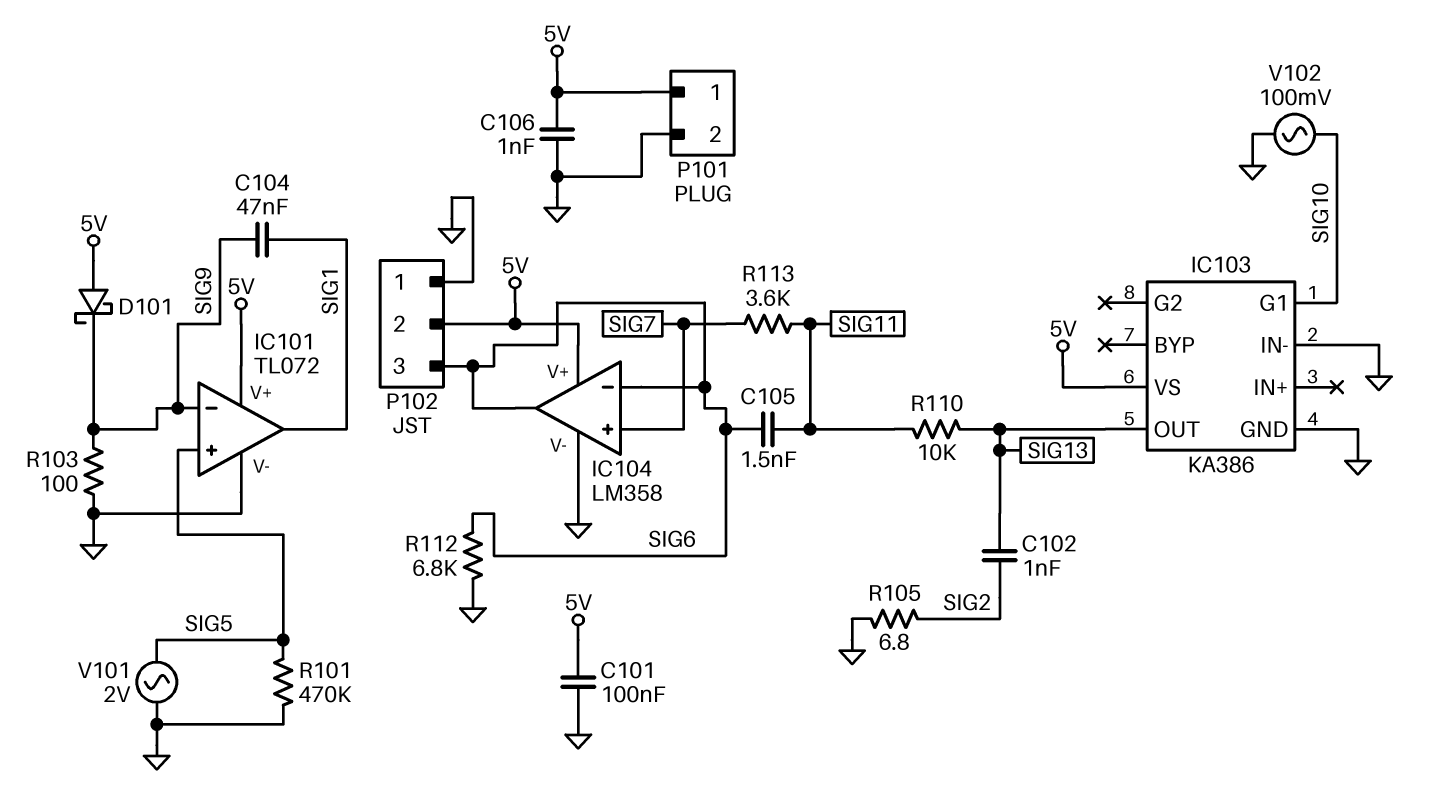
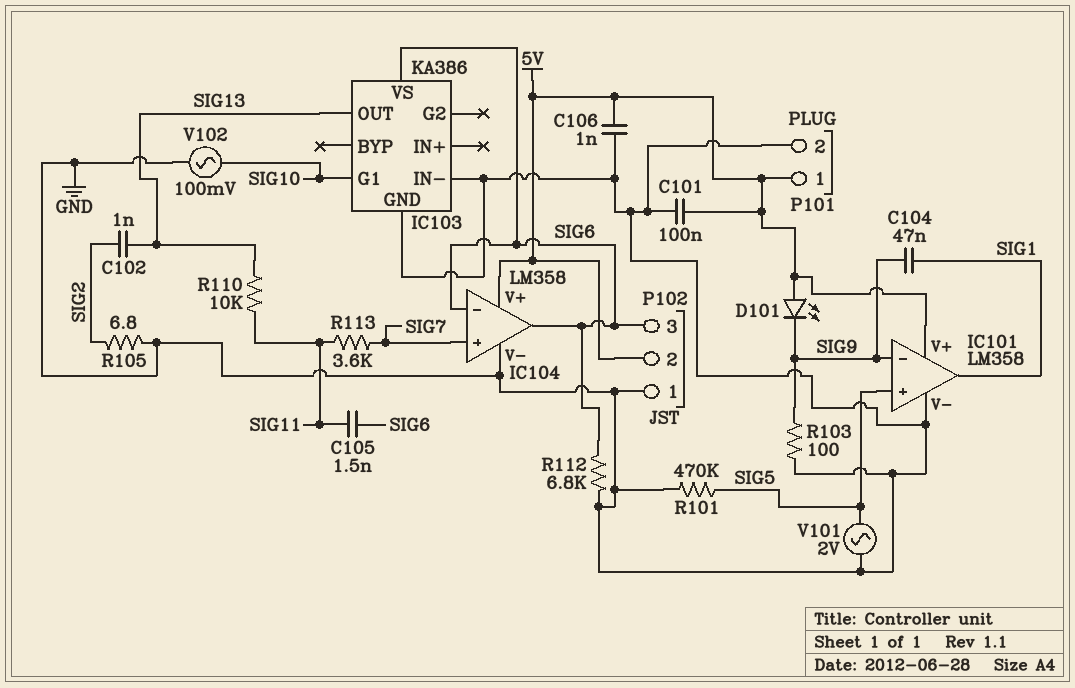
D101: schottky (A 5V, K SIG9) -> LED (A 5V, K SIG9)
IC101: TL072 -> LM358
IC103 pin VS: 5V -> SIG6

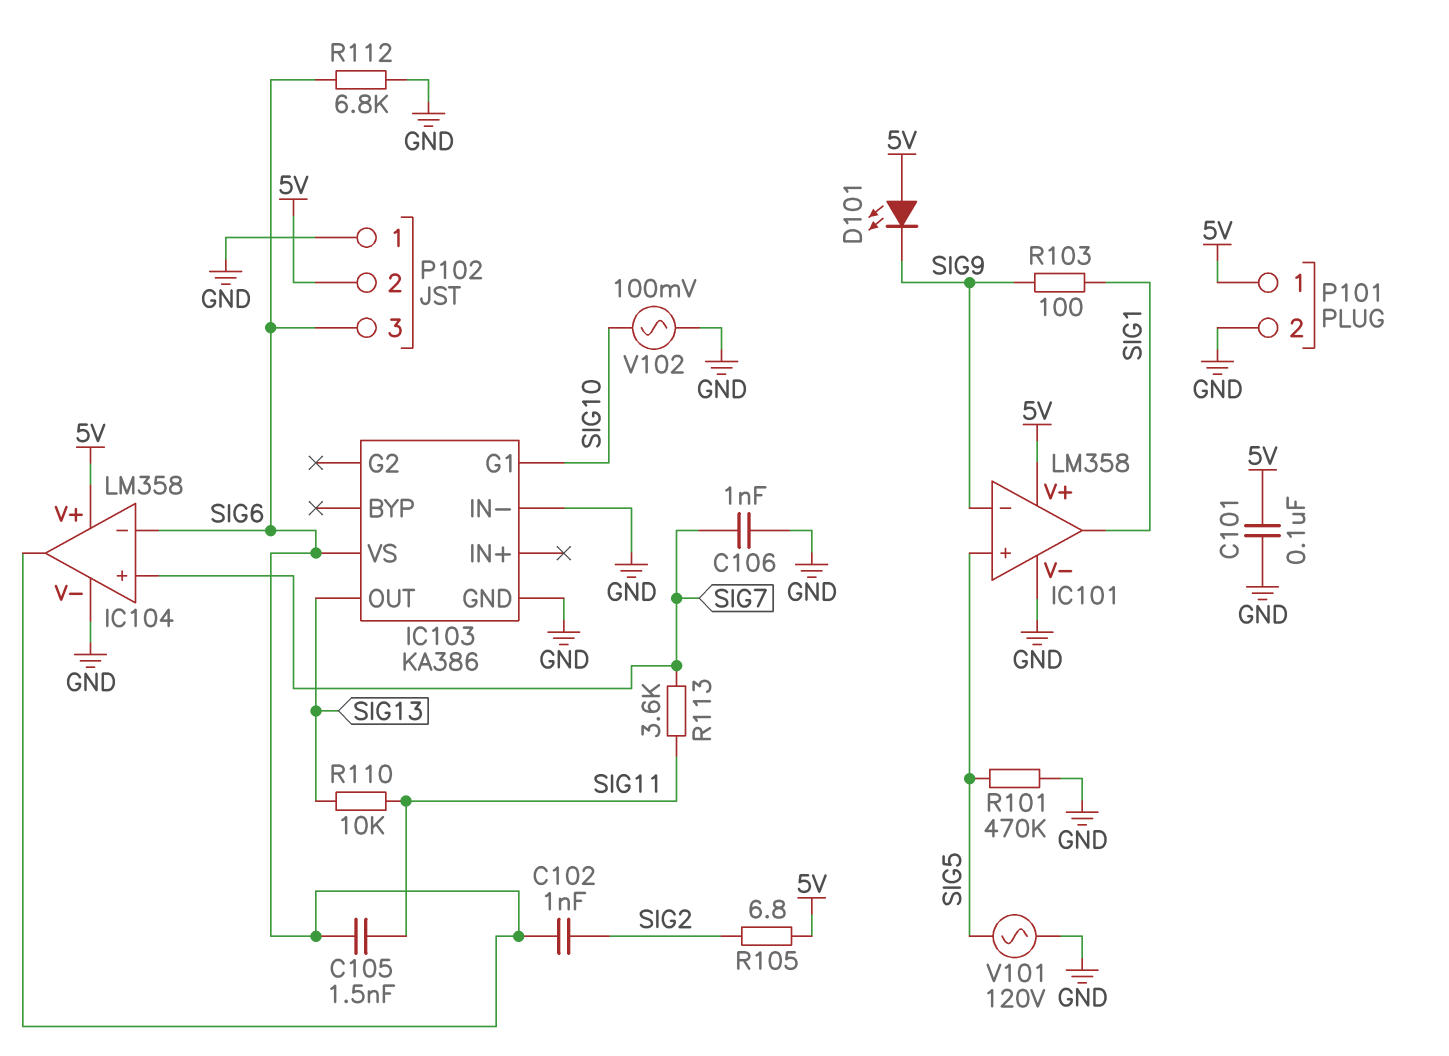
C102: 1nF (SIG2, SIG13) -> 1nF (SIG2, SIG6)
C104: 47nF (SIG1, SIG9) -> none
C106: 1nF (5V, GND) -> 1nF (GND, SIG7)
R103: 100 (GND, SIG9) -> 100 (SIG1, SIG9)
R105: 6.8 (GND, SIG2) -> 6.8 (5V, SIG2)
V101: AC 2V (GND, SIG5) -> AC 120V (GND, SIG5)

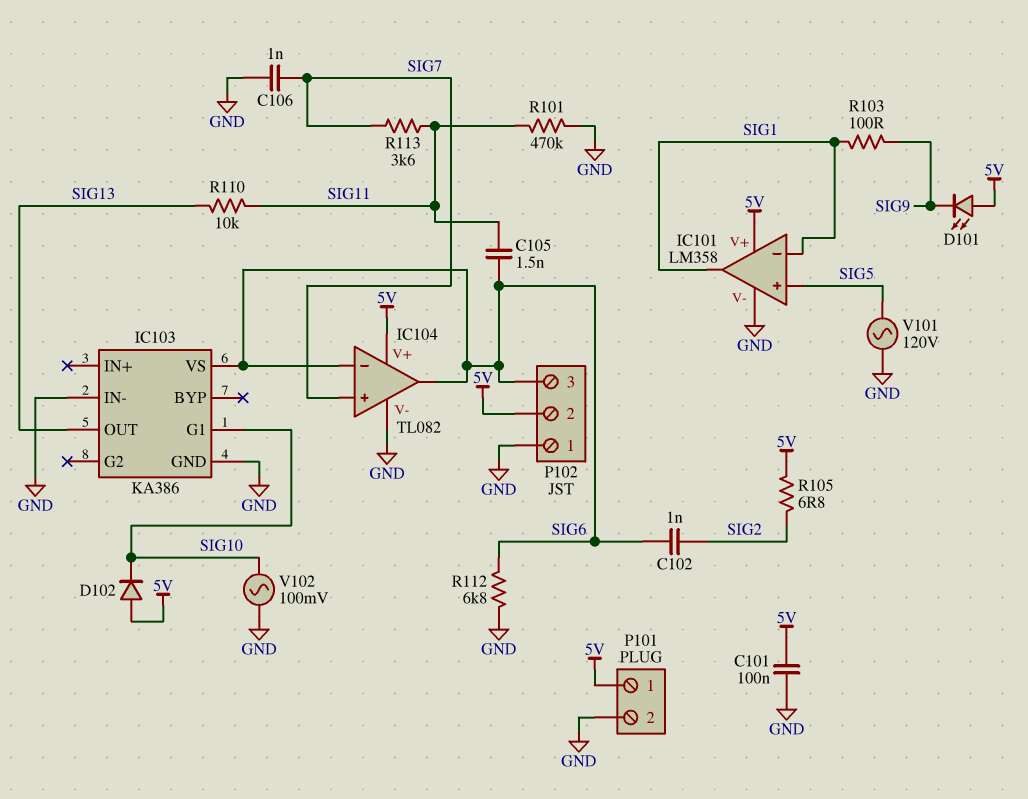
D102: none -> diode (A 5V, K SIG10)
IC101 pin in-: SIG9 -> SIG1
IC104: LM358 -> TL082
R101: 470k (GND, SIG5) -> 470k (GND, SIG11)

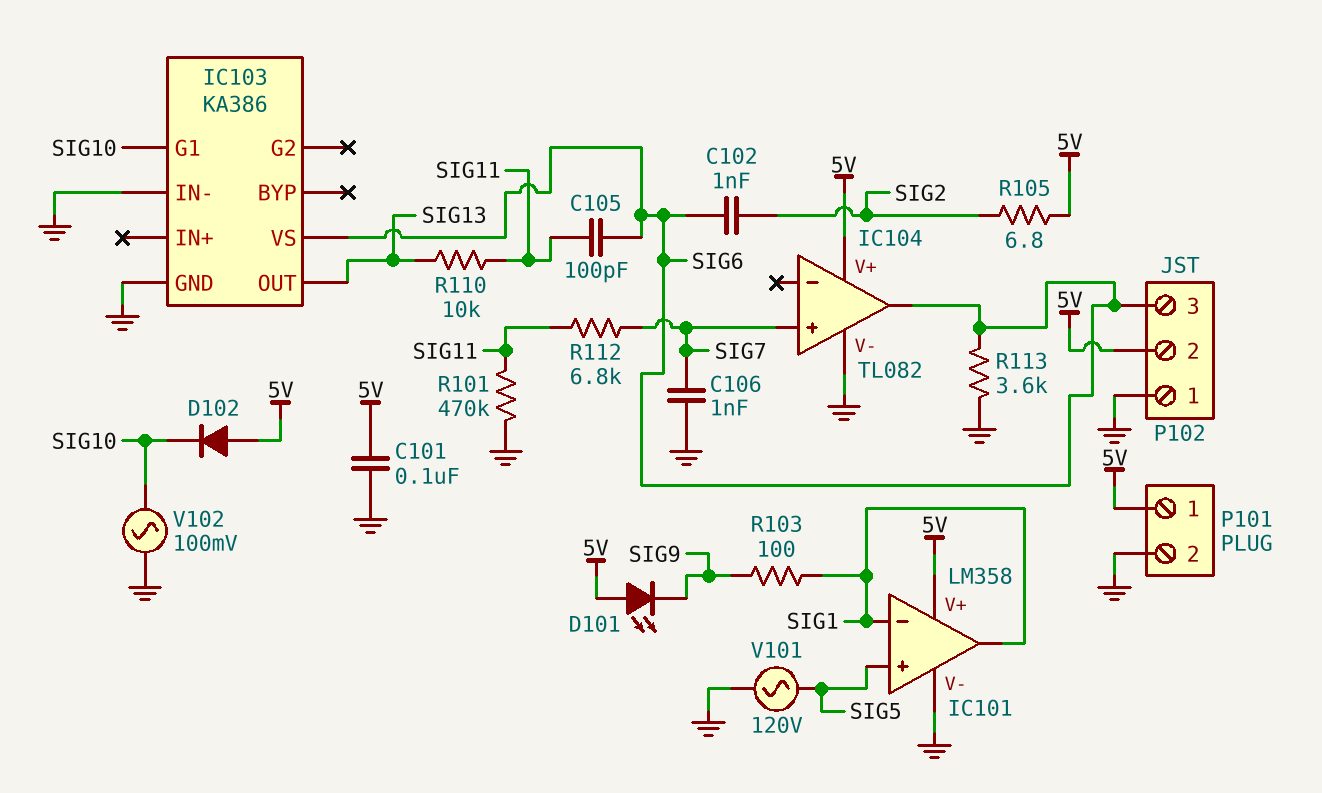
C105: 1.5nF (SIG6, SIG11) -> 100pF (SIG6, SIG11)
IC104 pin in-: SIG6 -> none
R112: 6.8k (GND, SIG6) -> 6.8k (SIG7, SIG11)
R113: 3.6k (SIG7, SIG11) -> 3.6k (GND, SIG6)

